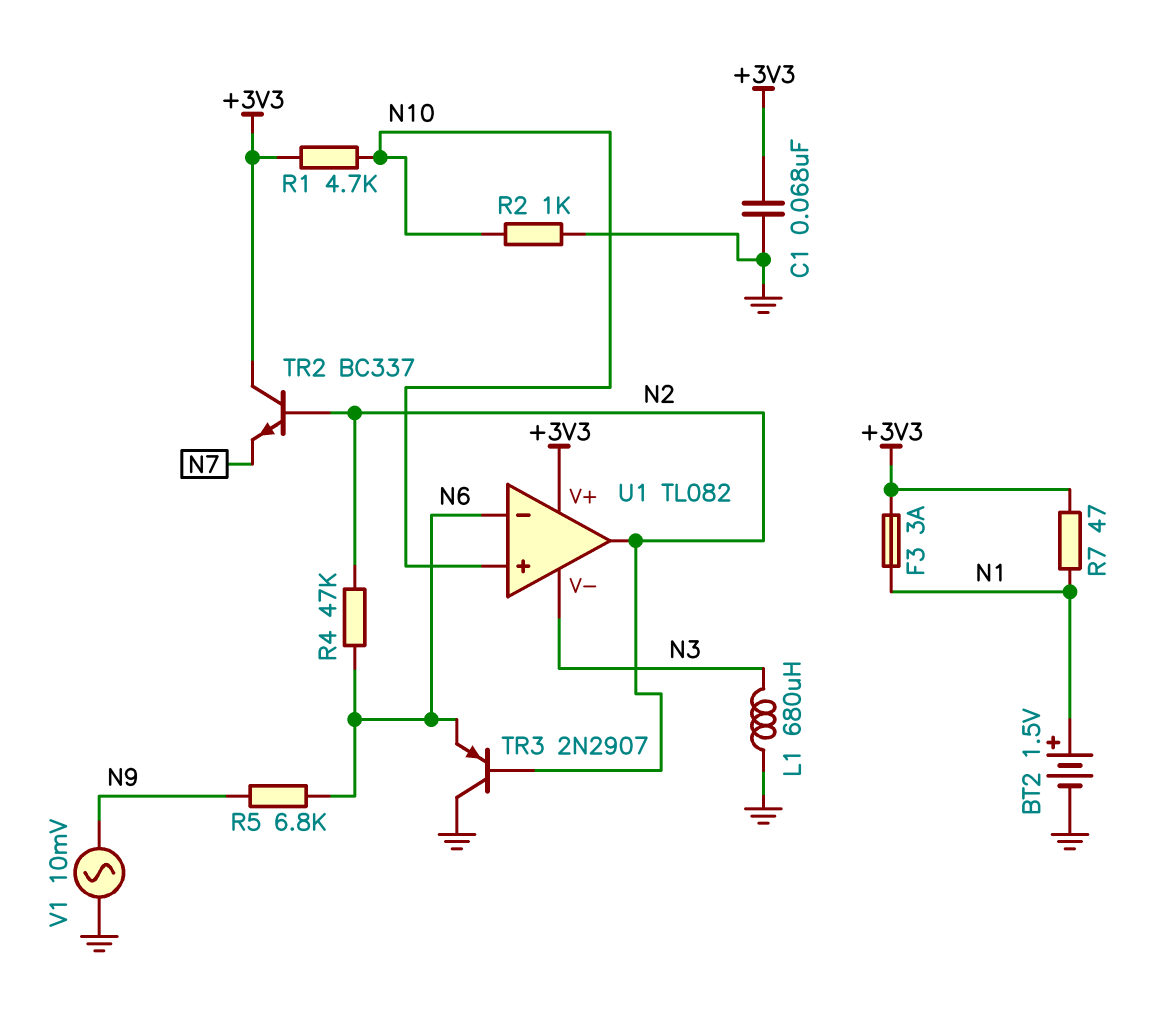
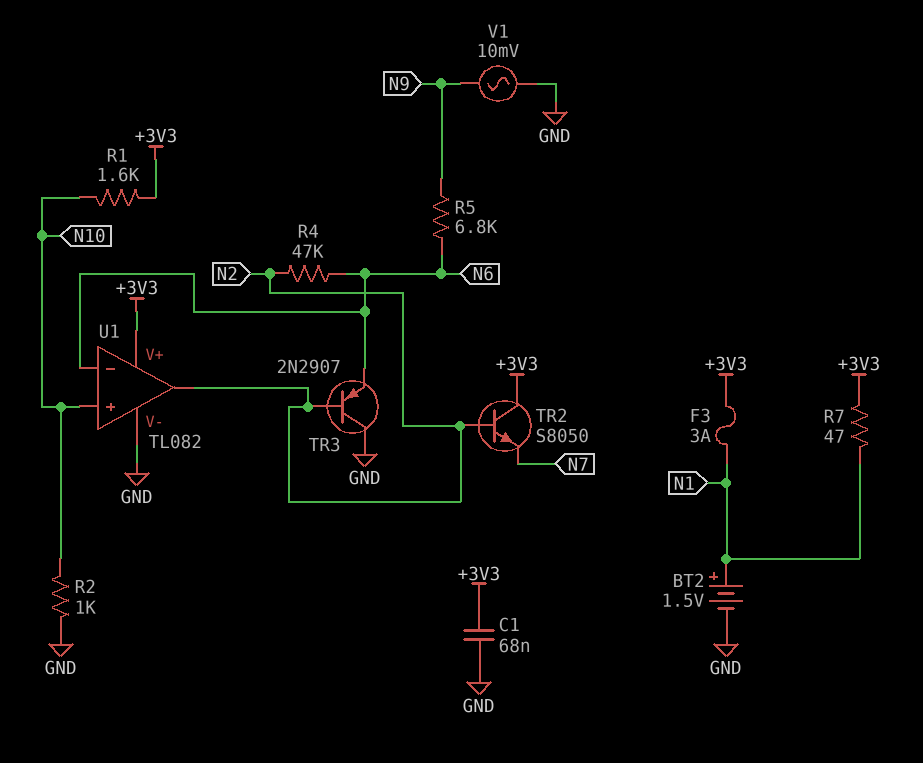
L1: 680uH (GND, N3) -> none
R1: 4.7k (+3V3, N10) -> 1.6k (+3V3, N10)
TR2: NPN BC337 (B N2, C +3V3, E N7) -> NPN S8050 (B N2, C +3V3, E N7)
U1 pin V-: N3 -> GND

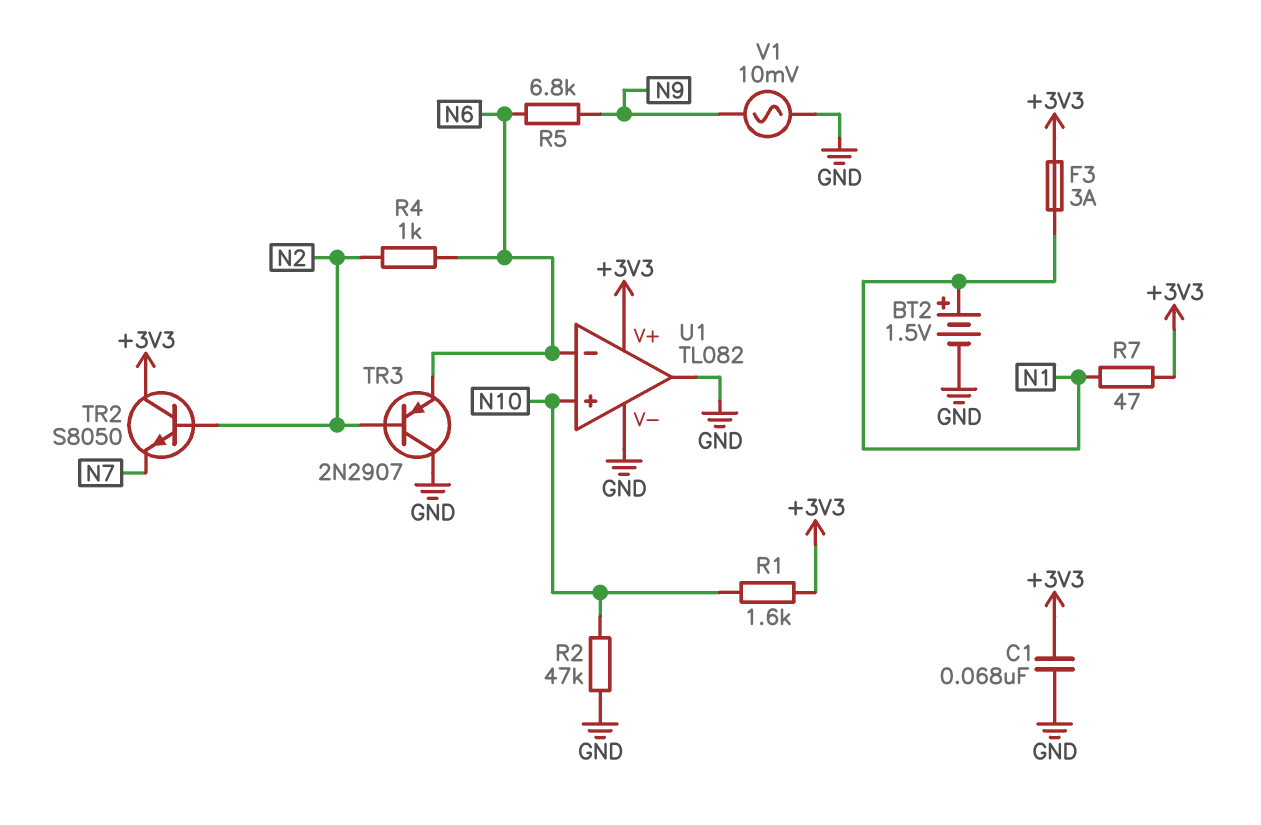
R2: 1k (GND, N10) -> 47k (GND, N10)
R4: 47k (N2, N6) -> 1k (N2, N6)
U1 pin out: N2 -> GND

